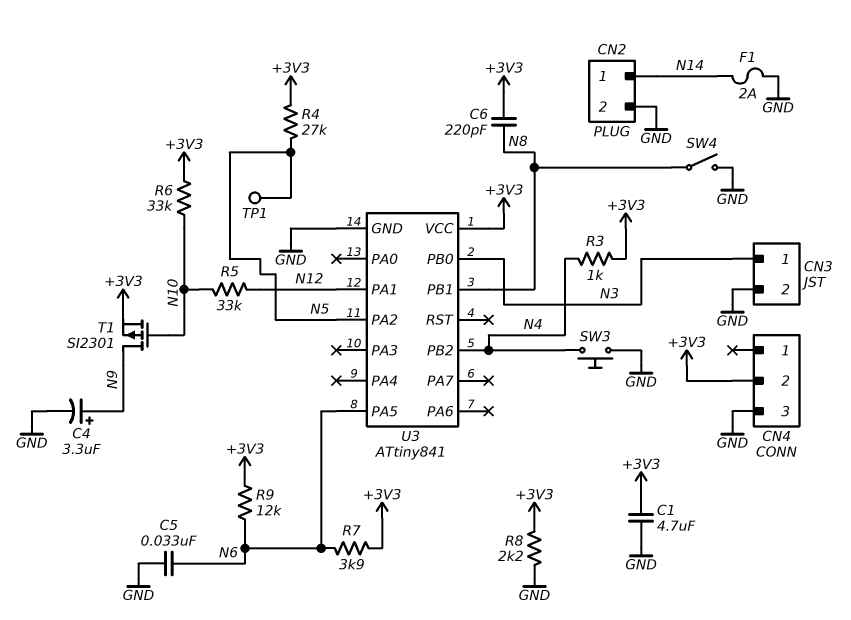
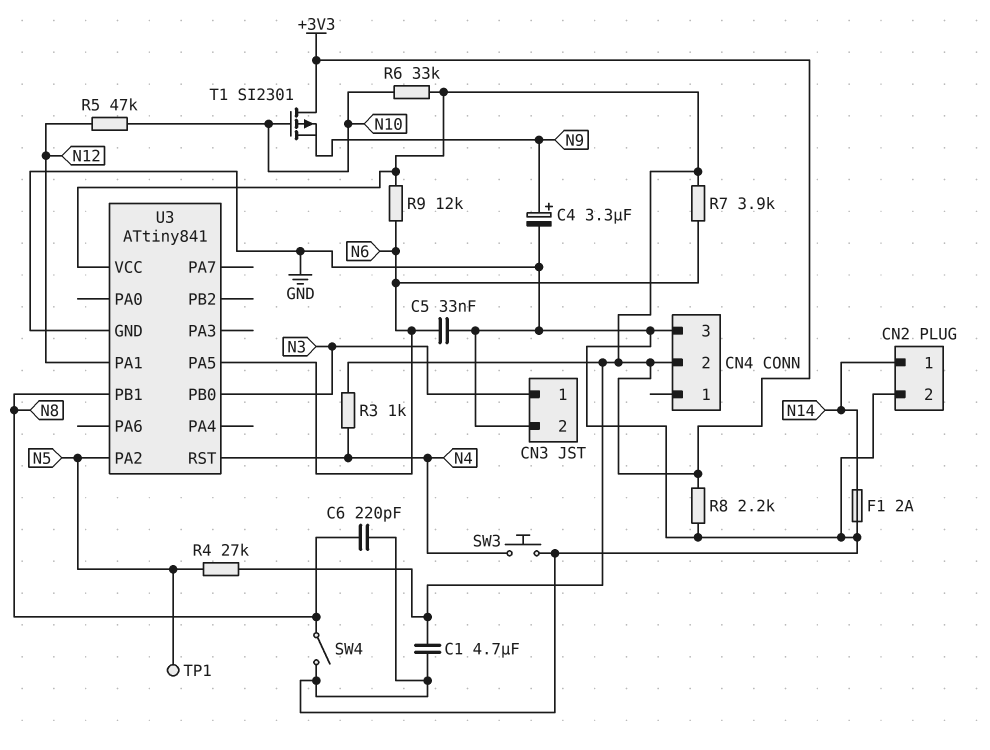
C6: 220pF (+3V3, N8) -> 220pF (GND, N8)
R5: 33k (N10, N12) -> 47k (N10, N12)
T1: PMOS SI2301 (G N10, D N9, S +3V3) -> PMOS SI2301 (G N10, D +3V3, S N9)
U3 pin PB2: N4 -> none
U3 pin RST: none -> N4

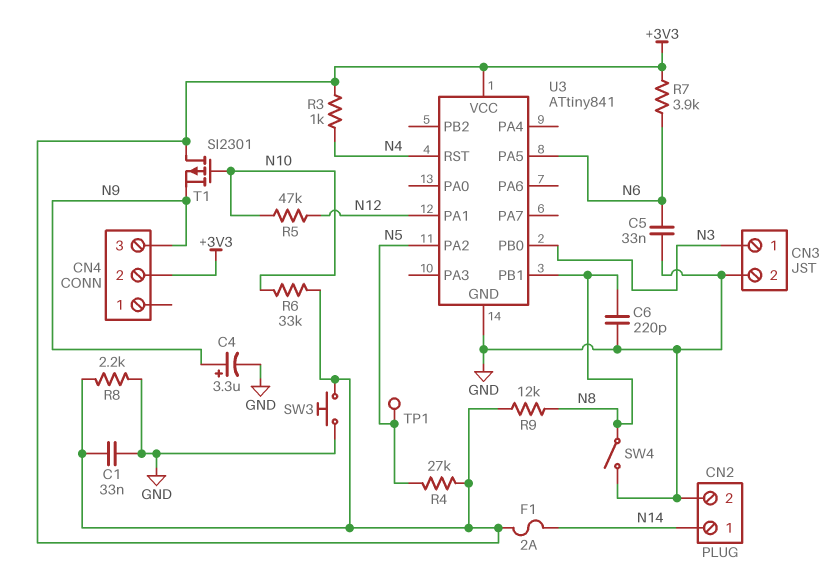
C1: 4.7uF (+3V3, GND) -> 33nF (+3V3, GND)
CN4 pin 3: GND -> N9
F1: 2A (GND, N14) -> 2A (+3V3, N14)
R9: 12k (+3V3, N6) -> 12k (+3V3, N8)
SW3: button (GND, N4) -> button (+3V3, GND)

